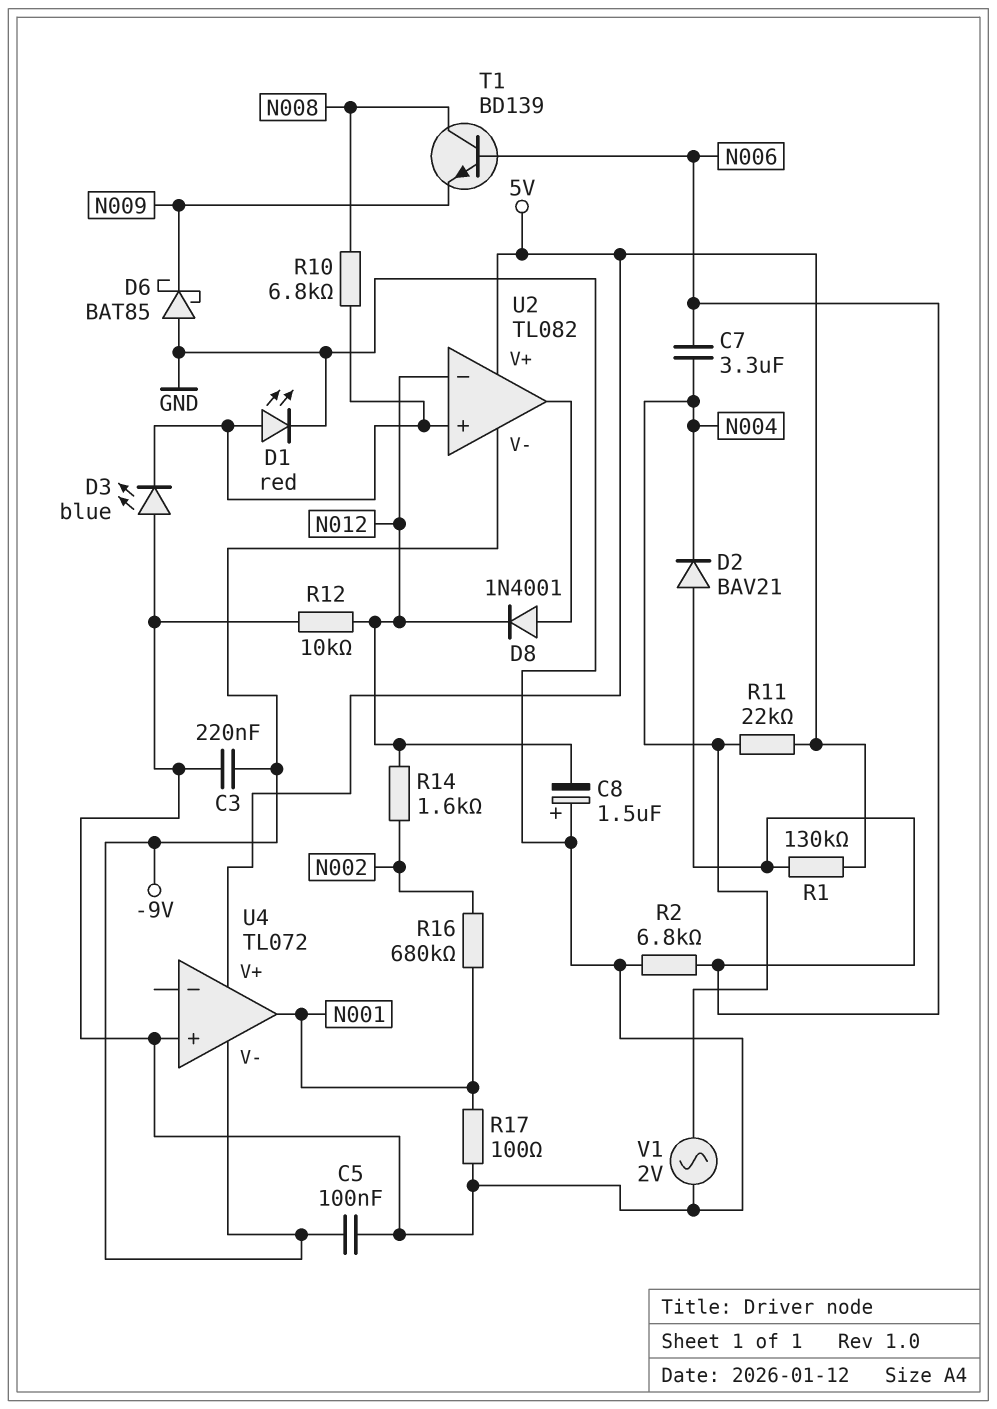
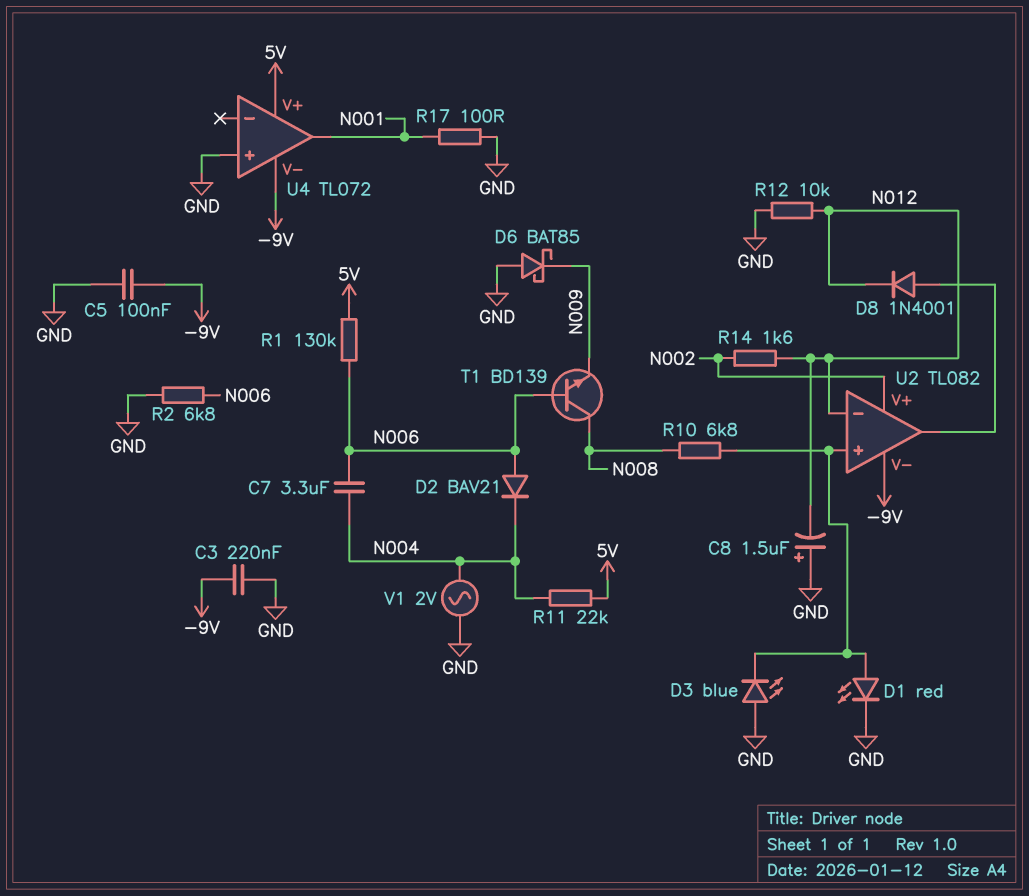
R16: 680k (N001, N002) -> none
U2 pin V+: 5V -> N002

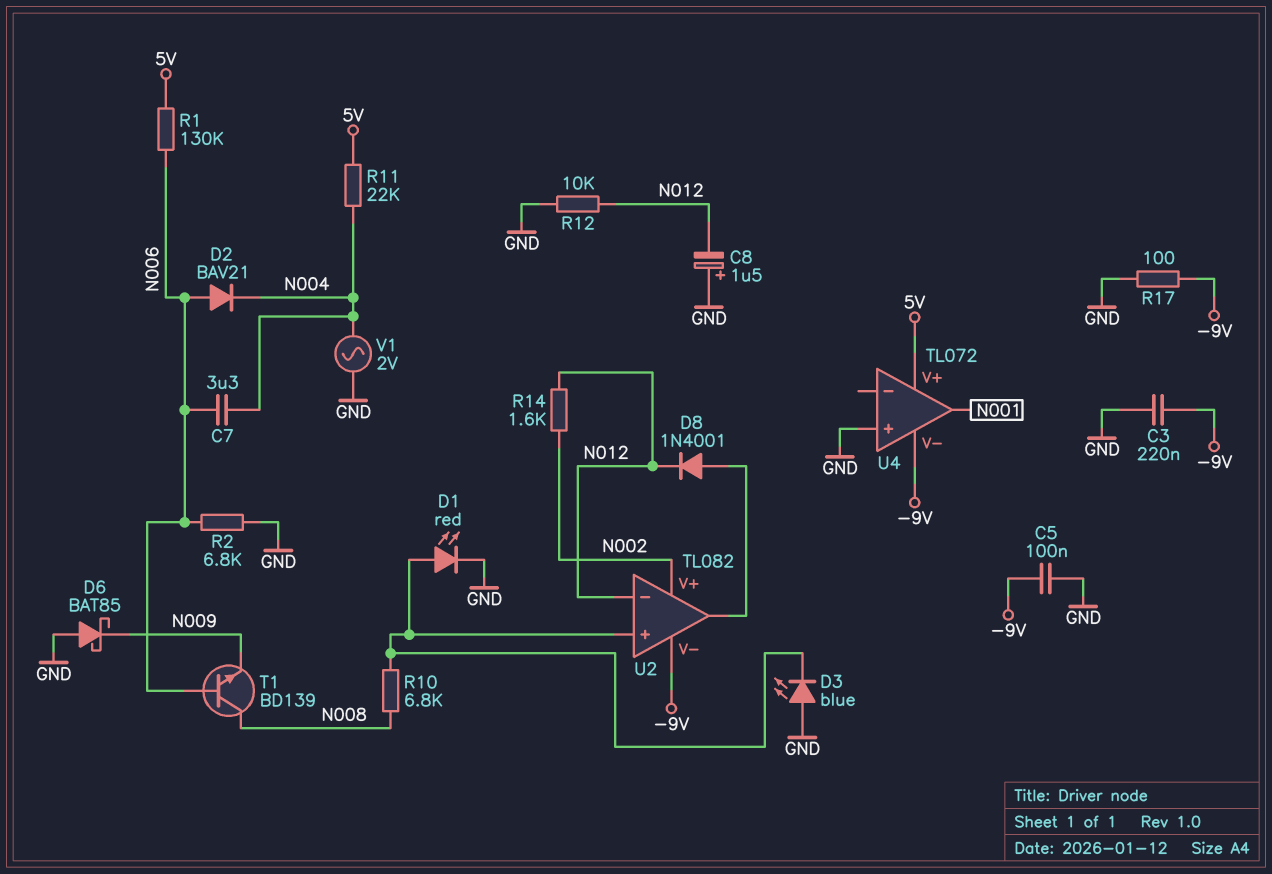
R17: 100 (GND, N001) -> 100 (-9V, GND)

